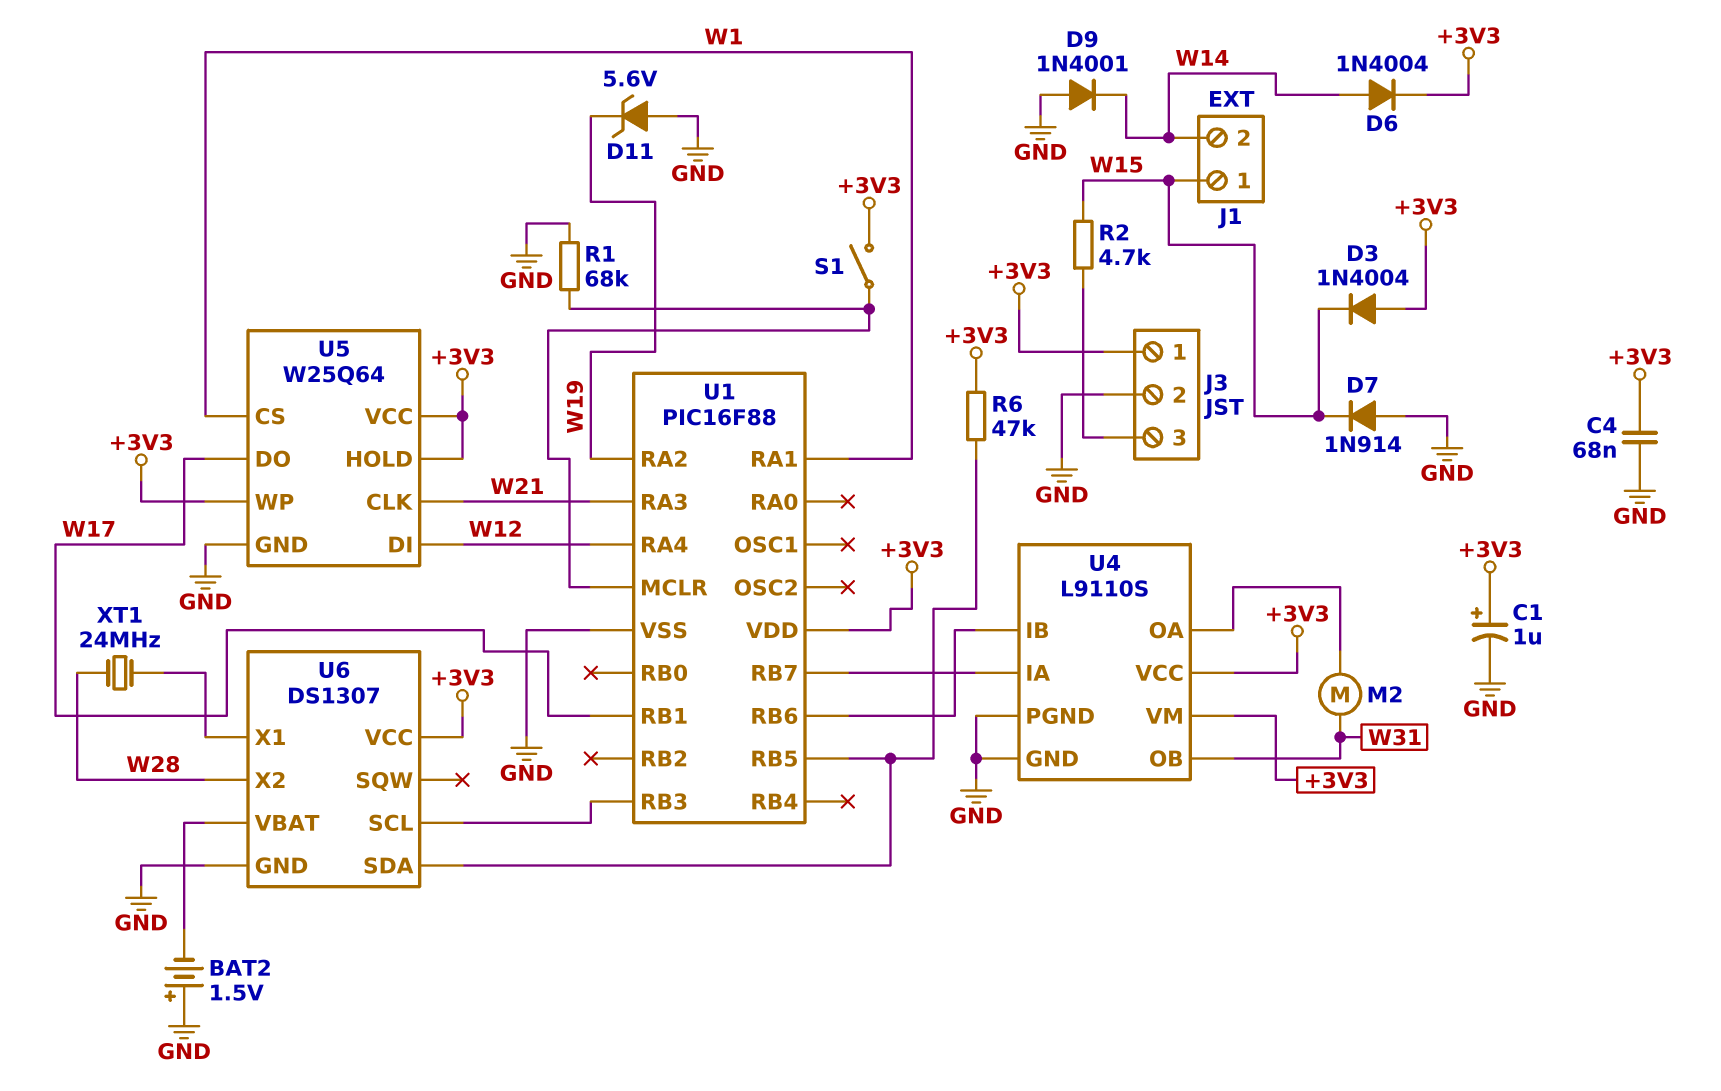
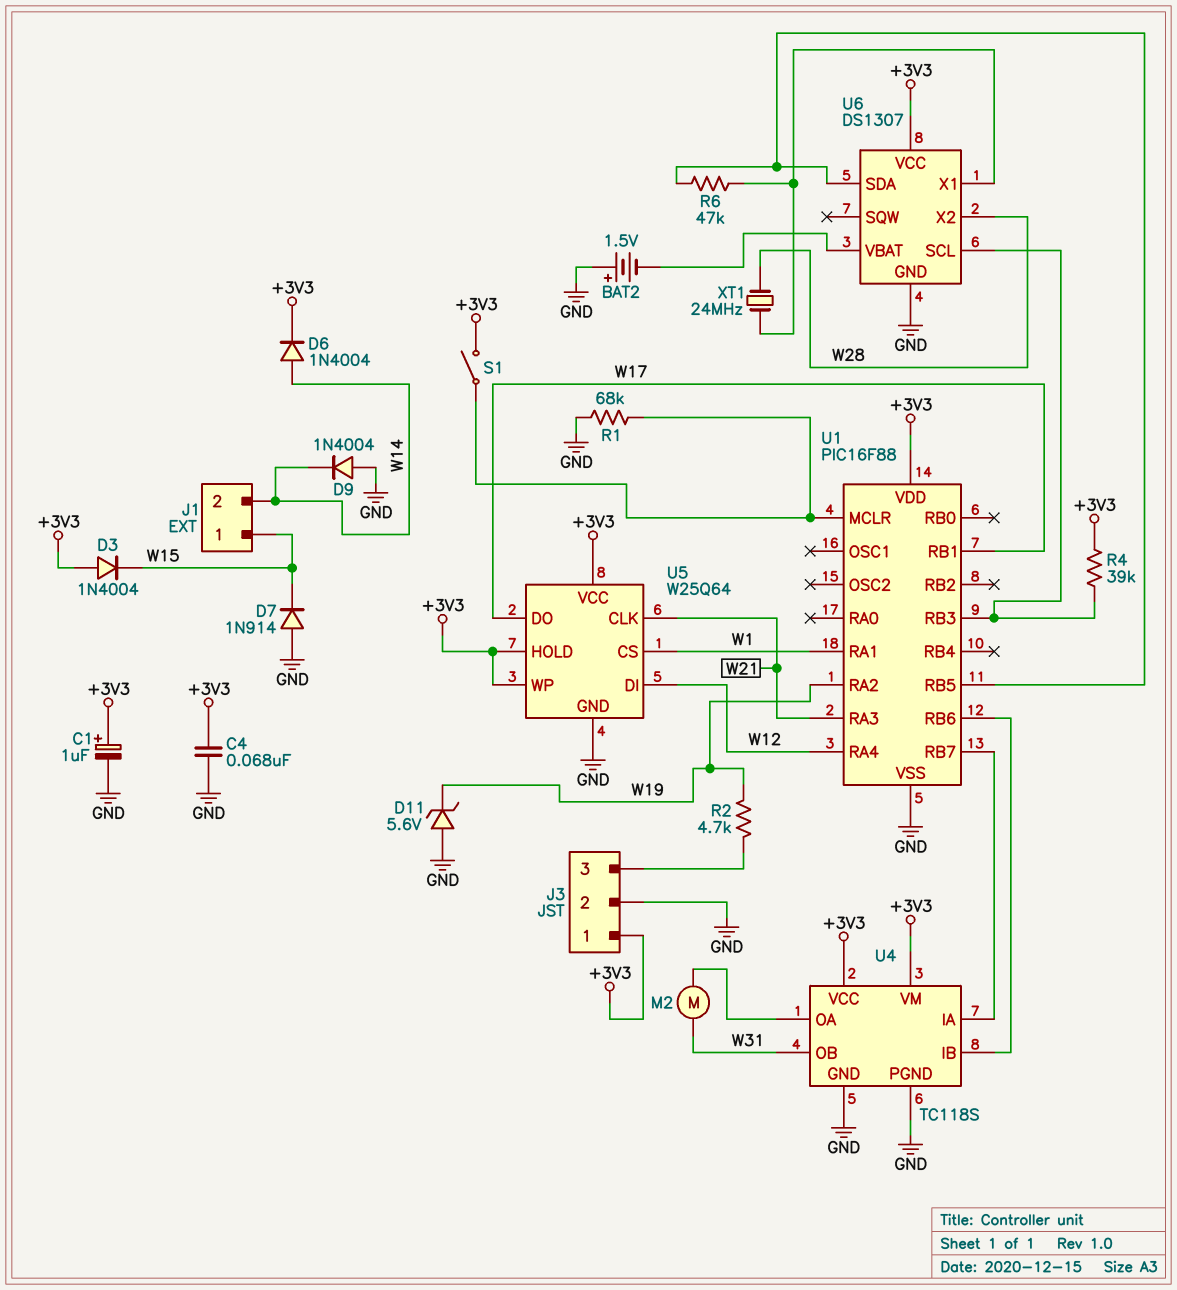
D9: diode 1N4001 (A GND, K W14) -> diode 1N4004 (A GND, K W14)
R2: 4.7k (J3/3, W15) -> 4.7k (J3/3, W19)
R4: none -> 39k (+3V3, U1/RB3)
R6: 47k (+3V3, U1/RB5) -> 47k (U1/RB5, U6/X1)
U4: L9110S -> TC118S

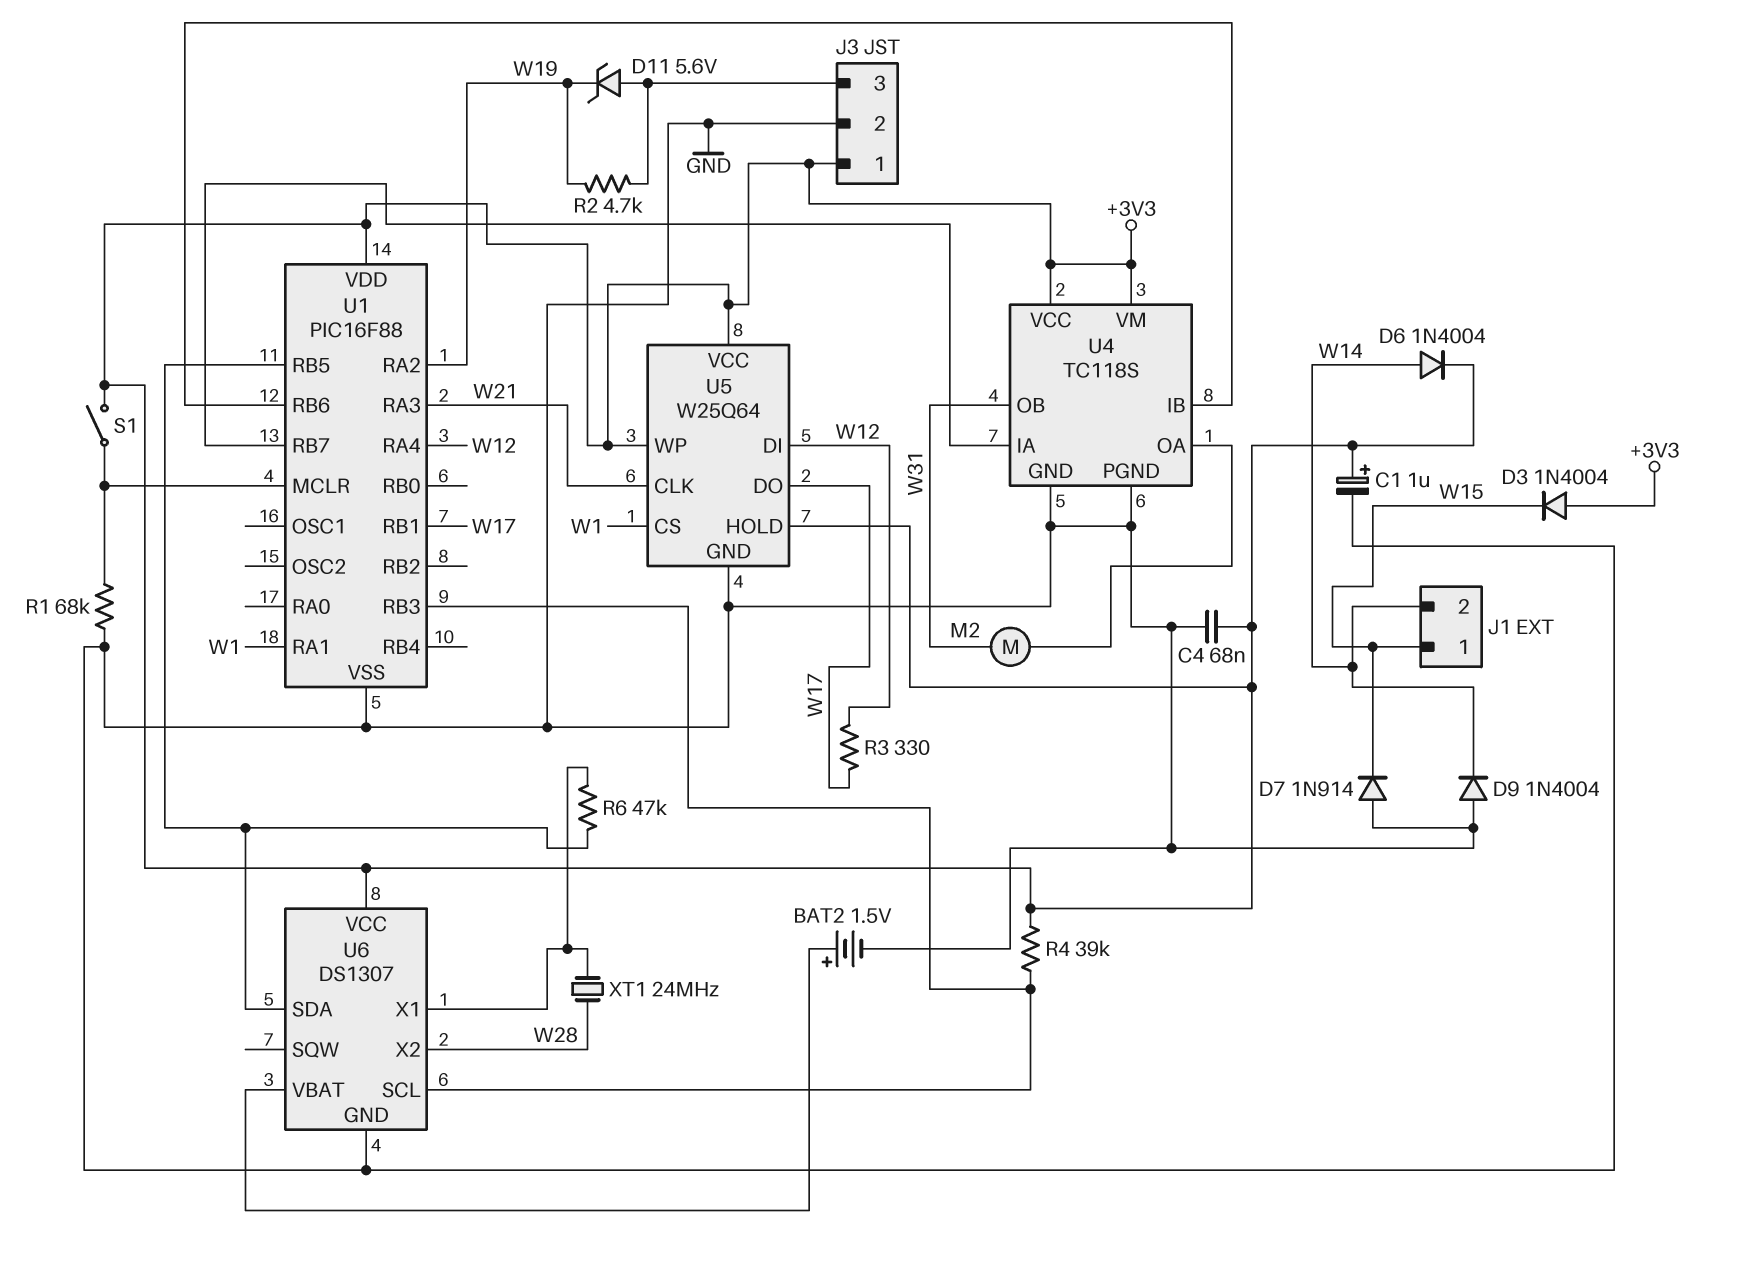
BAT2: 1.5V (plus GND, minus U6/VBAT) -> 1.5V (plus U6/VBAT, minus GND)
D11: zener 5.6V (A GND, K W19) -> zener 5.6V (A J3/3, K W19)
R3: none -> 330 (W12, W17)

